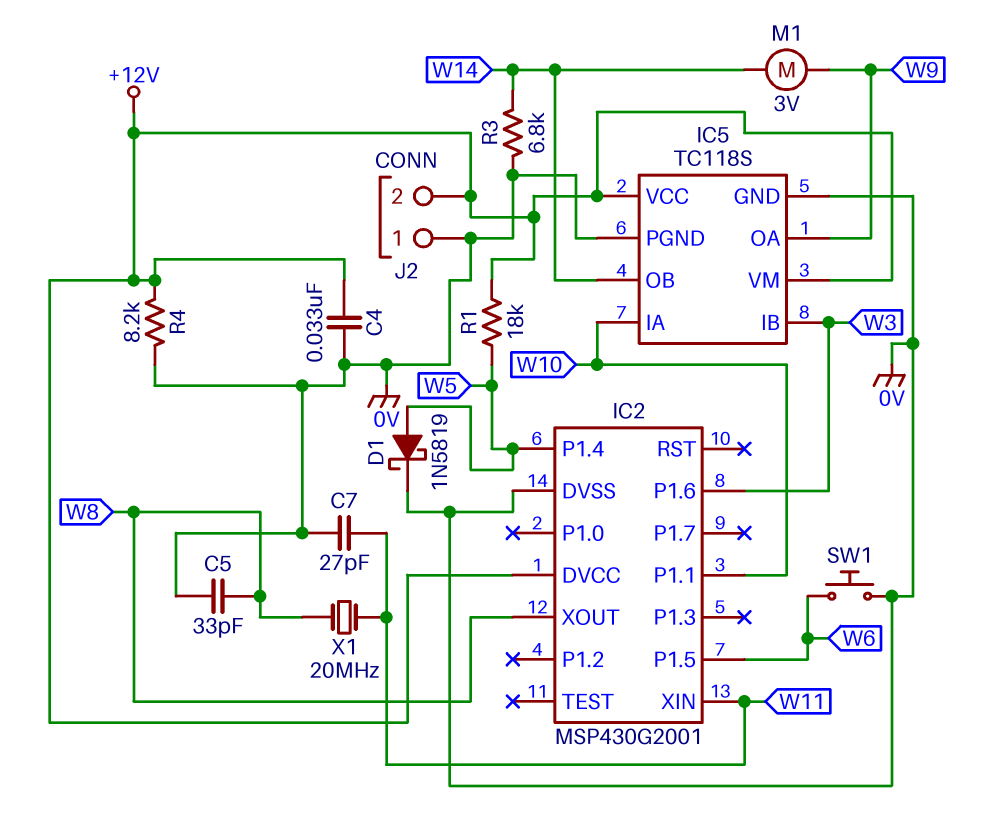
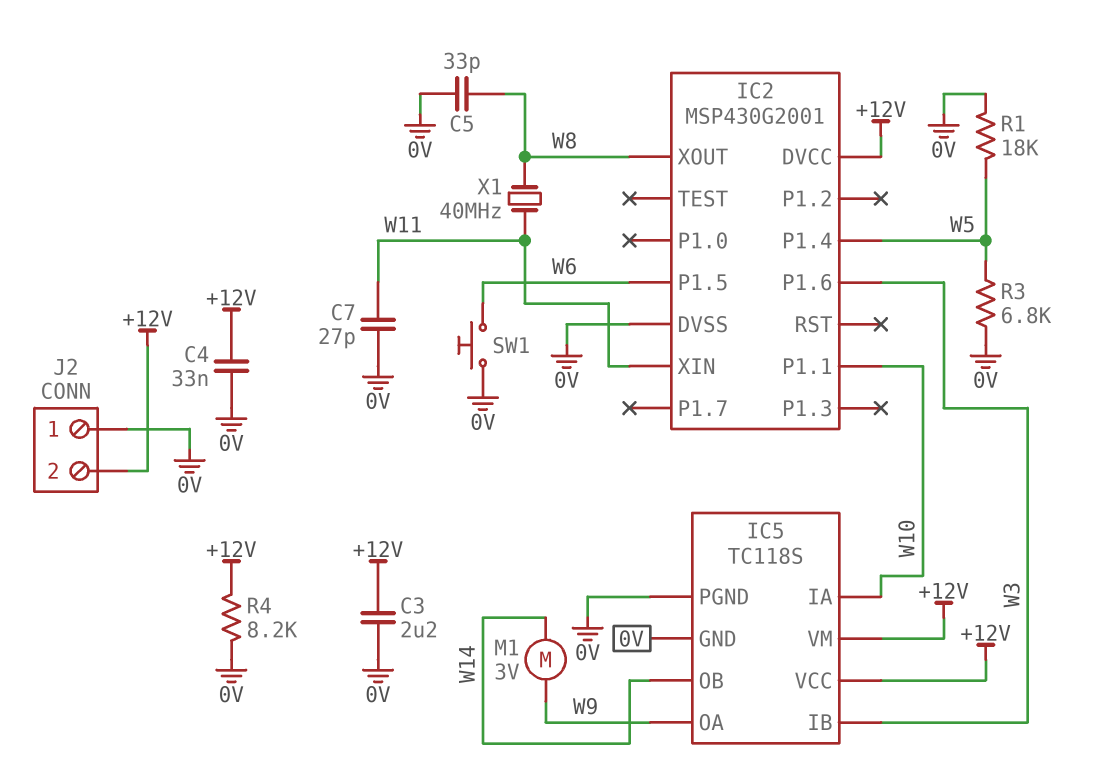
C3: none -> 2.2uF (+12V, 0V)
D1: schottky 1N5819 (A W5, K 0V) -> none
R1: 18k (+12V, W5) -> 18k (0V, W5)
R3: 6.8k (0V, W14) -> 6.8k (0V, W5)
X1: 20MHz (W8, W11) -> 40MHz (W8, W11)

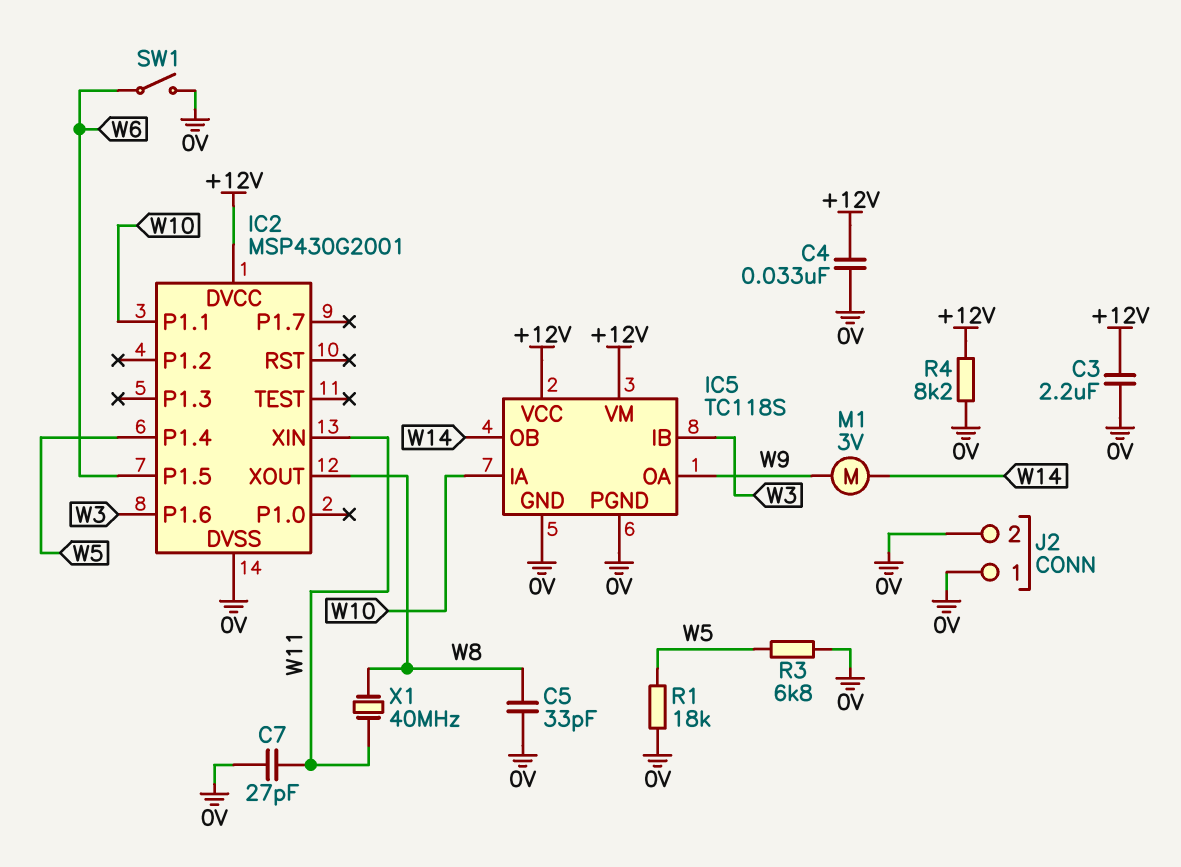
J2 pin 2: +12V -> 0V
SW1: button (0V, W6) -> switch (0V, W6)

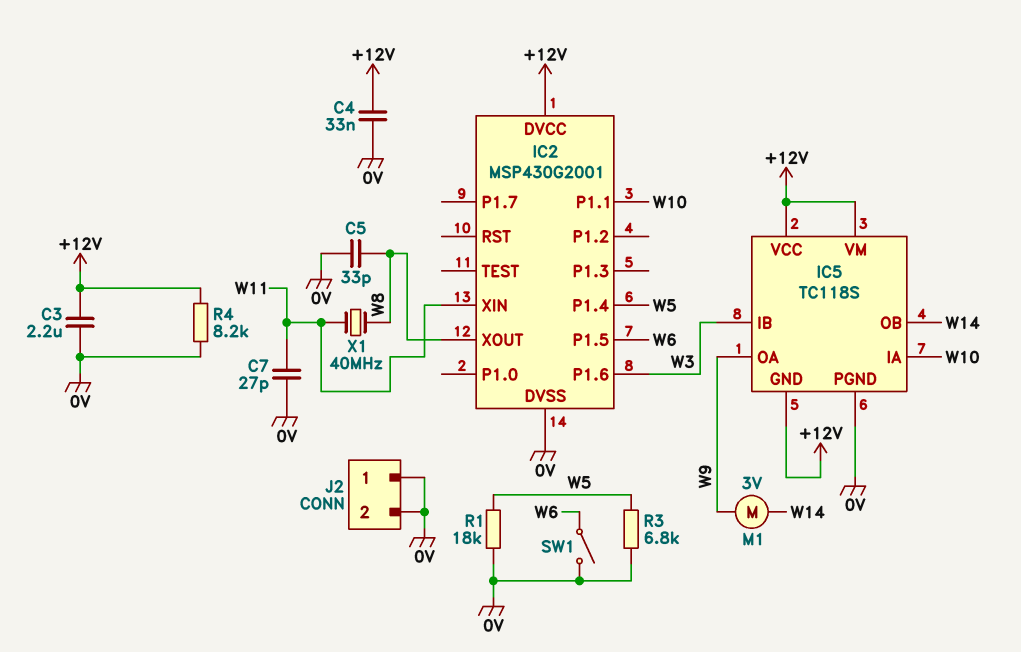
IC5 pin GND: 0V -> +12V

